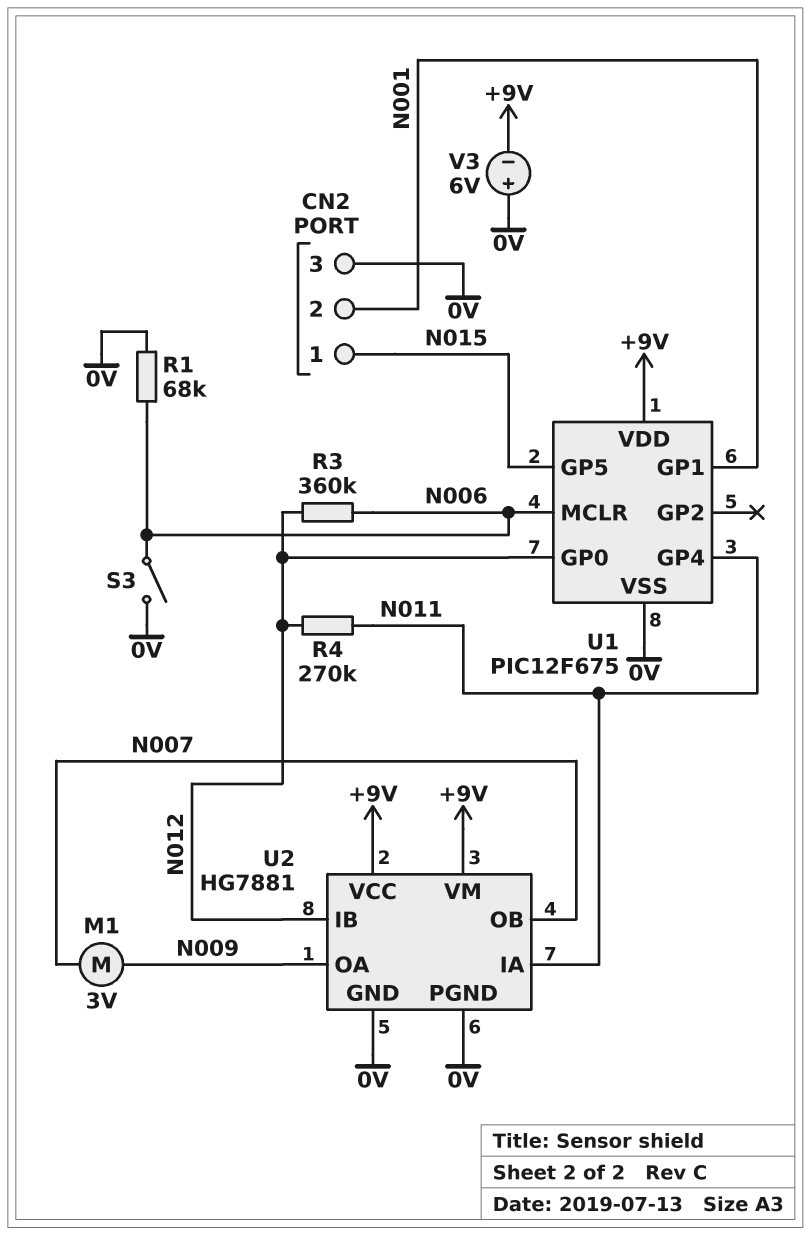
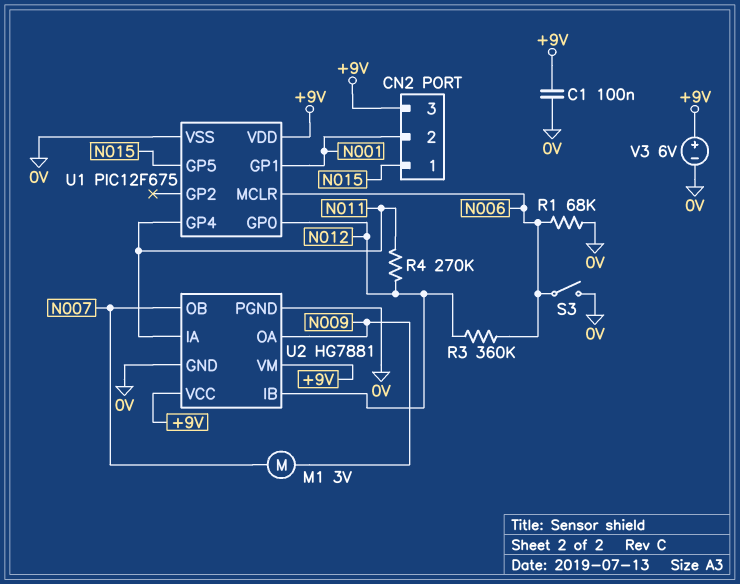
C1: none -> 100nF (+9V, 0V)
CN2 pin 3: 0V -> +9V
V3: 6V (plus 0V, minus +9V) -> 6V (plus +9V, minus 0V)

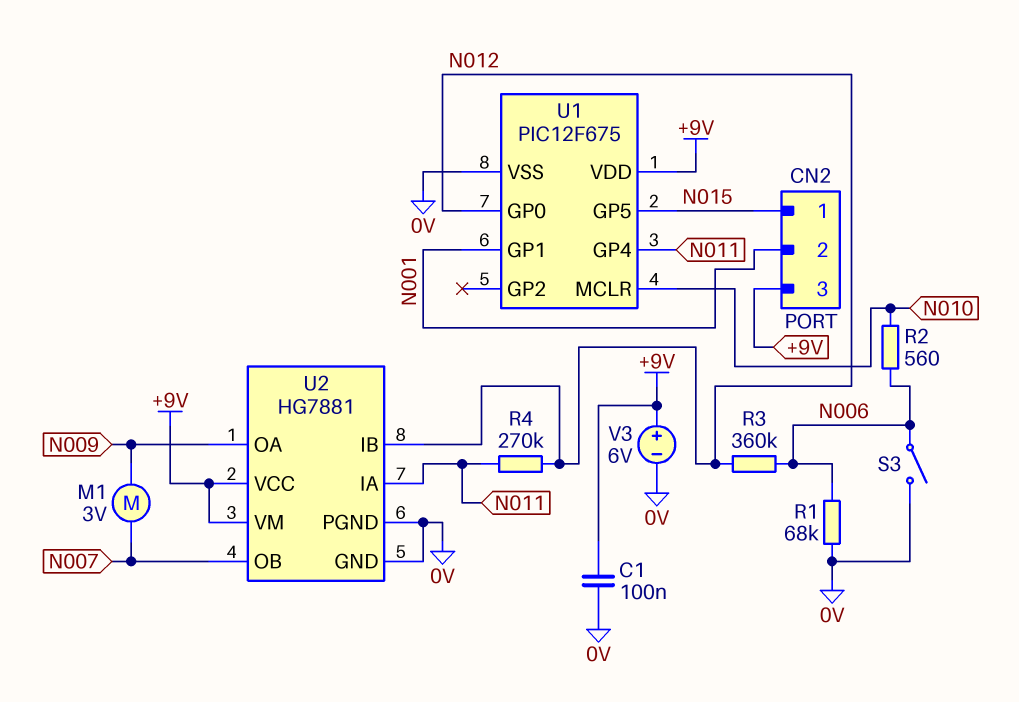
R2: none -> 560 (N006, N010)
U1 pin MCLR: N006 -> N010

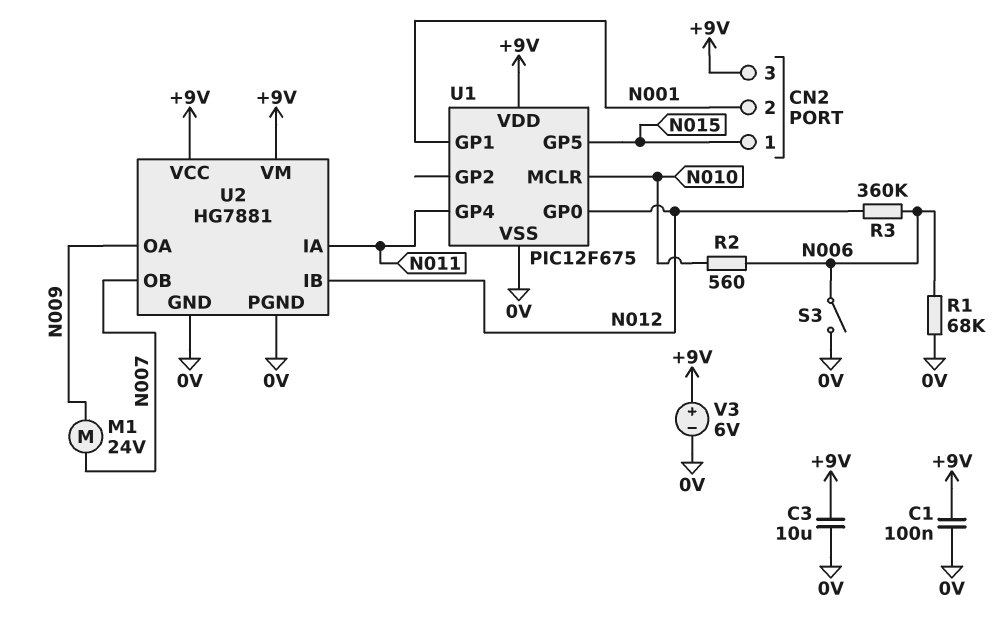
C3: none -> 10uF (+9V, 0V)
M1: motor 3V (N007, N009) -> motor 24V (N007, N009)
R4: 270k (N011, N012) -> none

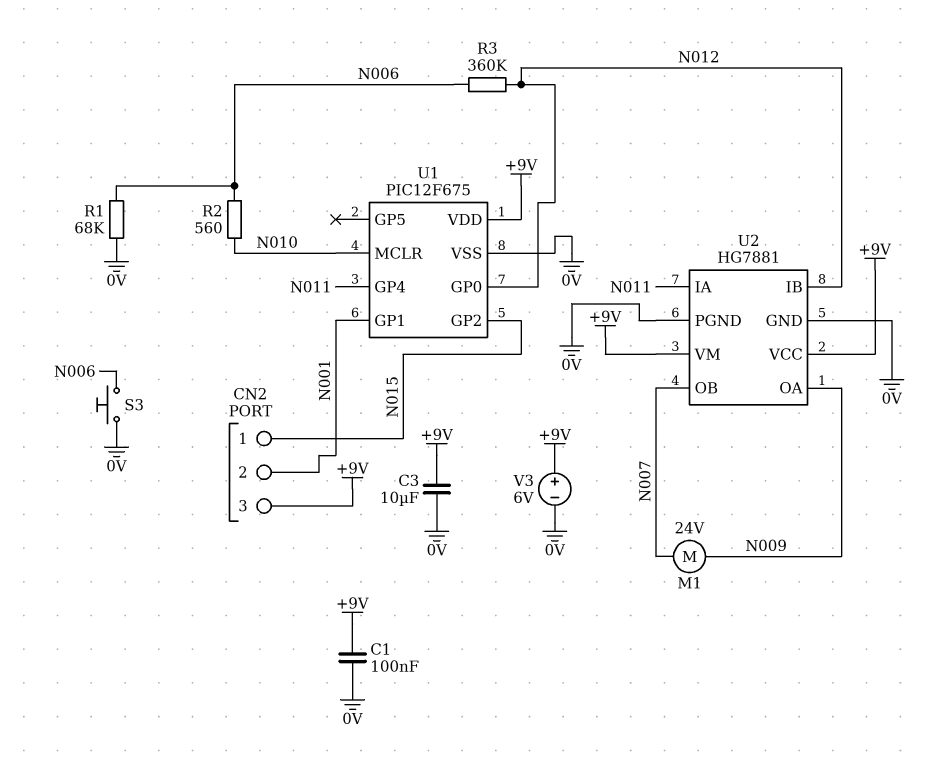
S3: switch (0V, N006) -> button (0V, N006)
U1 pin GP2: none -> N015
U1 pin GP5: N015 -> none

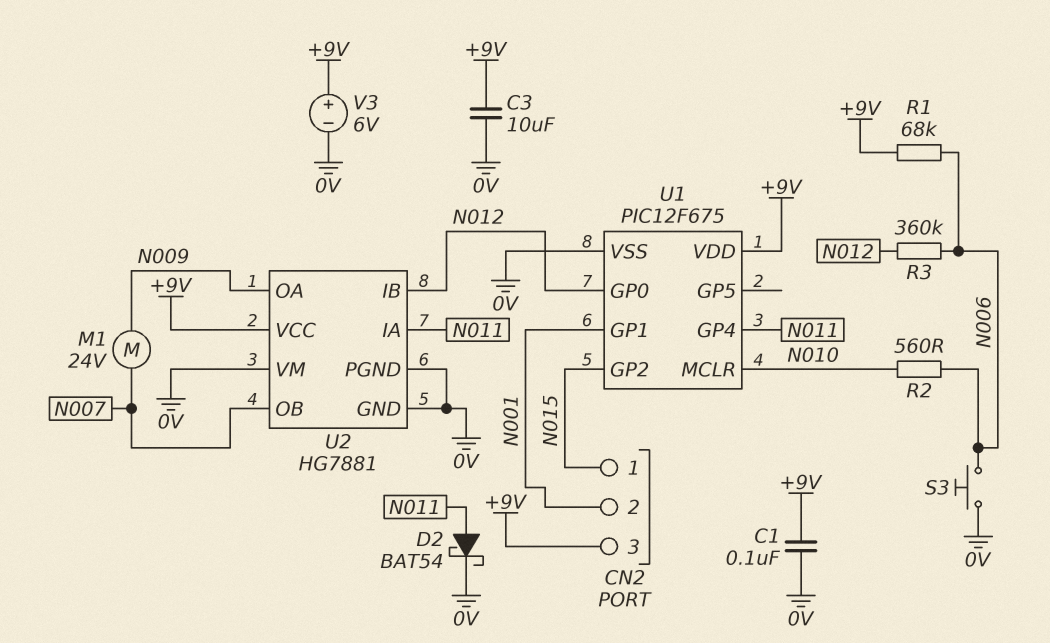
D2: none -> schottky BAT54 (A N011, K 0V)
R1: 68k (0V, N006) -> 68k (+9V, N006)
U2 pin VM: +9V -> 0V

